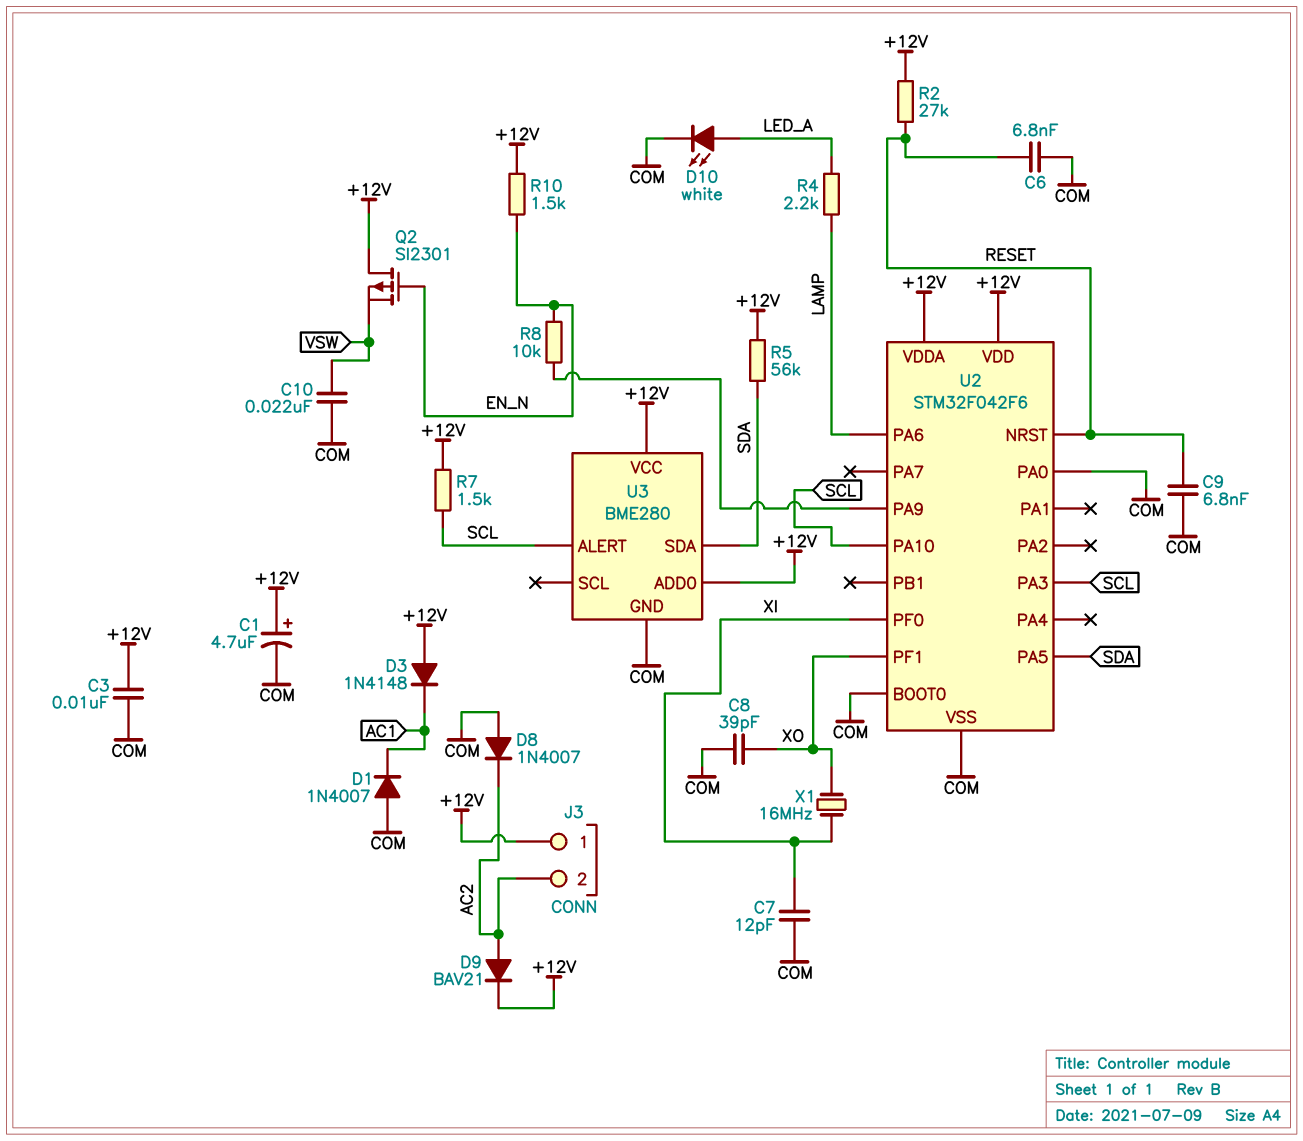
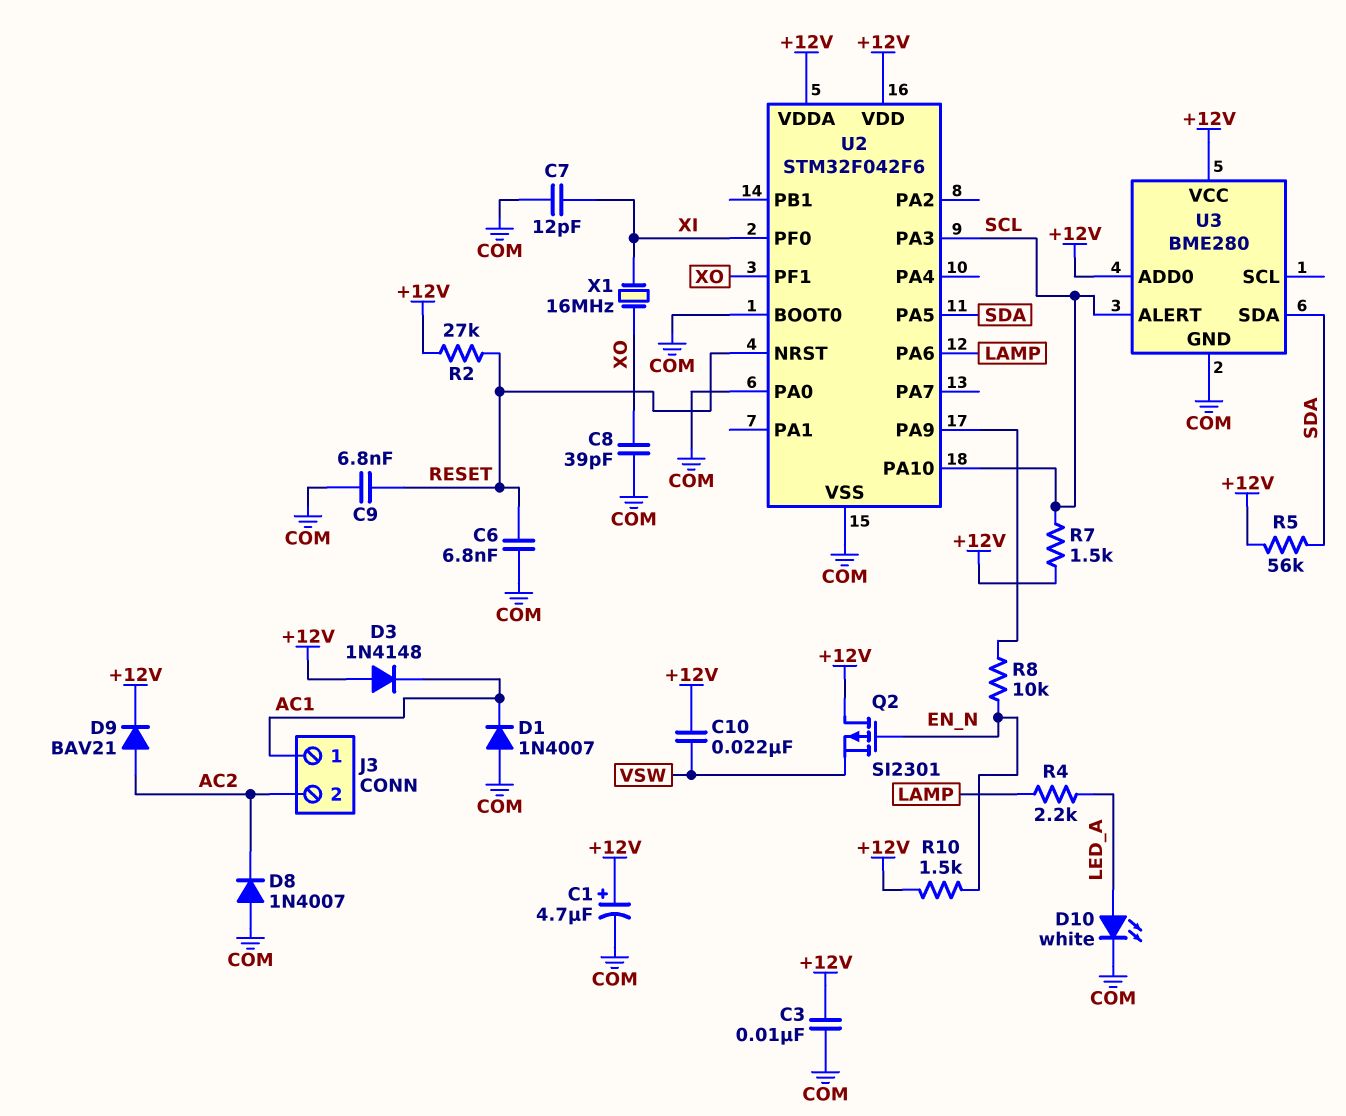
C10: 22nF (COM, VSW) -> 22nF (+12V, VSW)
J3 pin 1: +12V -> AC1

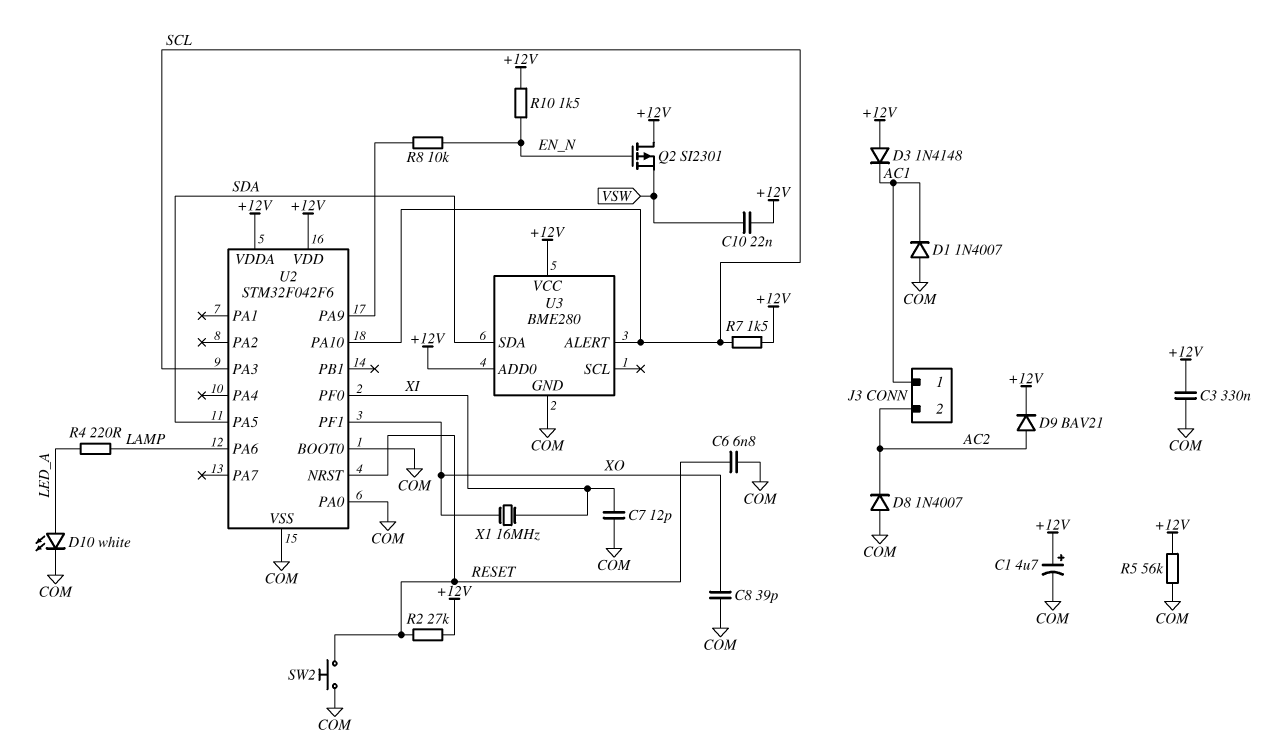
C3: 10nF (+12V, COM) -> 330nF (+12V, COM)
C9: 6.8nF (COM, RESET) -> none
R4: 2.2k (LAMP, LED_A) -> 220 (LAMP, LED_A)
R5: 56k (+12V, SDA) -> 56k (+12V, COM)
SW2: none -> button (COM, RESET)

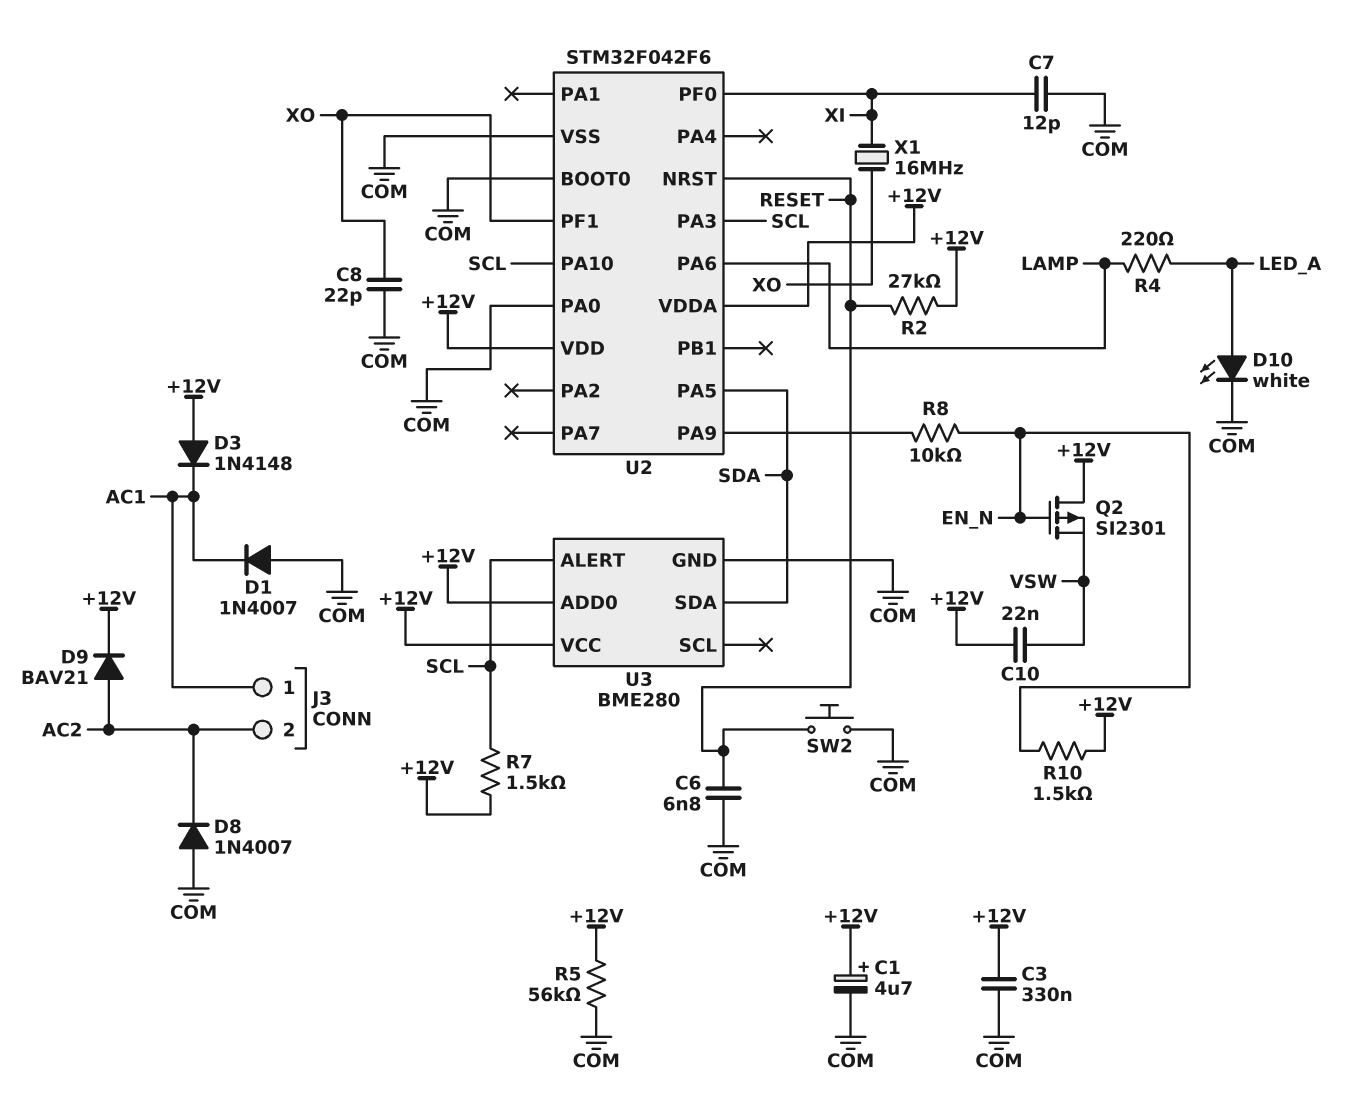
C8: 39pF (COM, XO) -> 22pF (COM, XO)

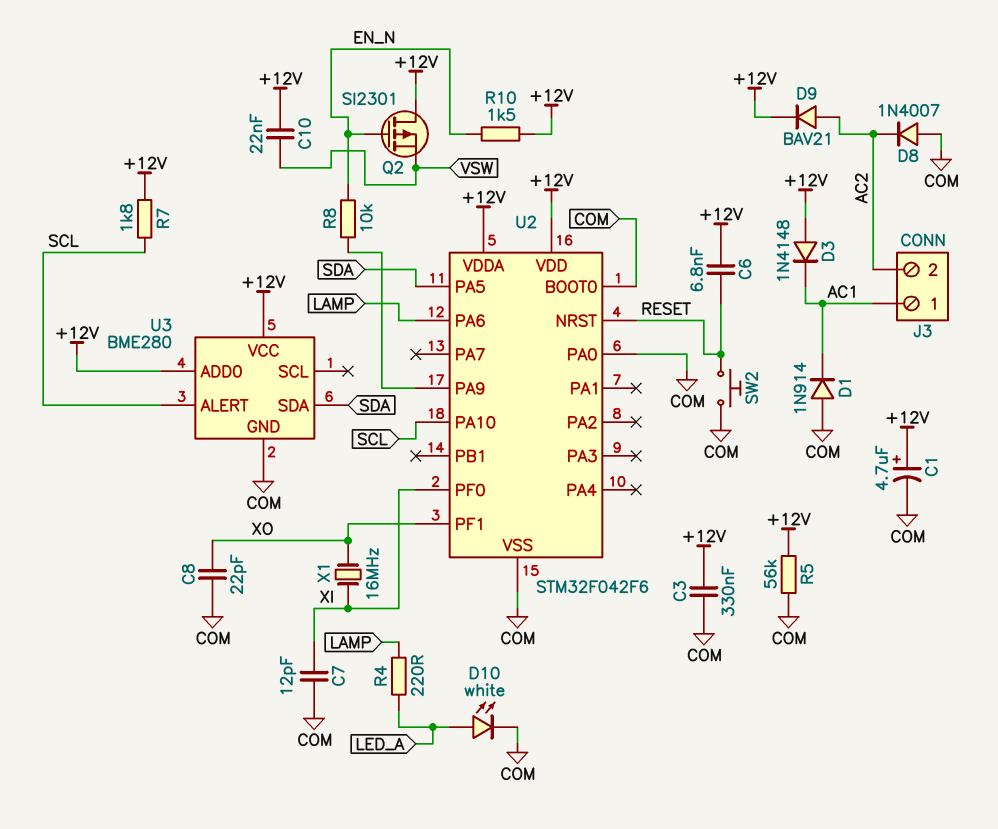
C6: 6.8nF (COM, RESET) -> 6.8nF (+12V, RESET)
D1: diode 1N4007 (A COM, K AC1) -> diode 1N914 (A COM, K AC1)
R2: 27k (+12V, RESET) -> none
R7: 1.5k (+12V, SCL) -> 1.8k (+12V, SCL)
U2 pin PA3: SCL -> none

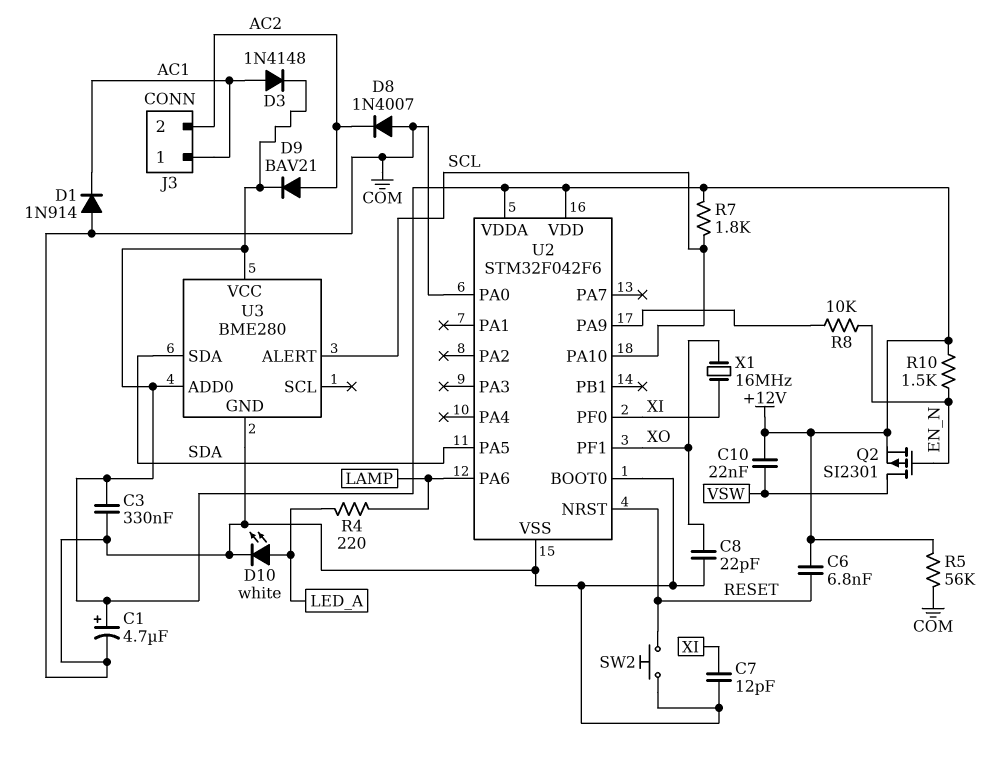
D3: diode 1N4148 (A +12V, K AC1) -> diode 1N4148 (A AC1, K +12V)
Q2: PMOS SI2301 (G EN_N, D +12V, S VSW) -> PMOS SI2301 (G EN_N, D VSW, S +12V)

